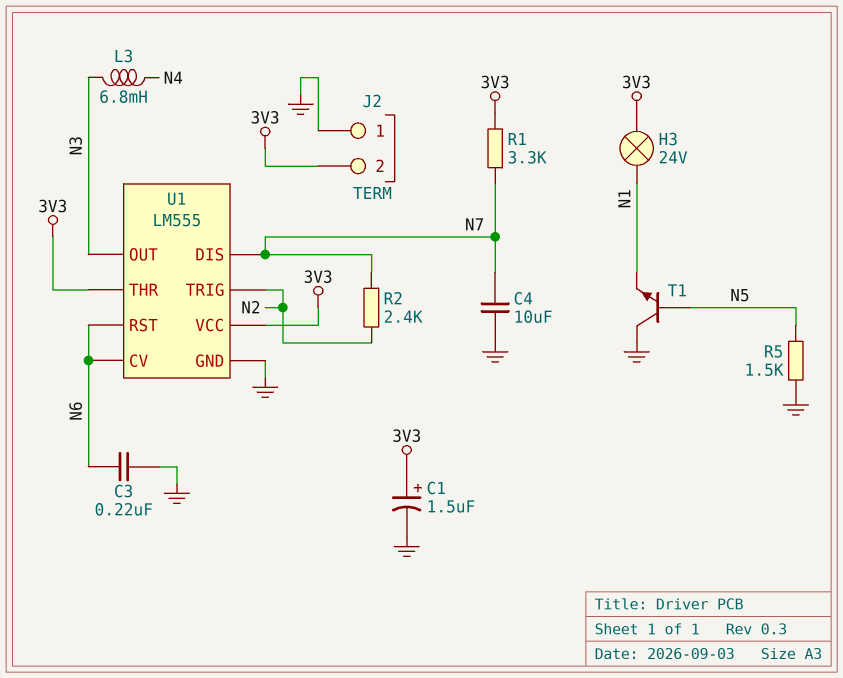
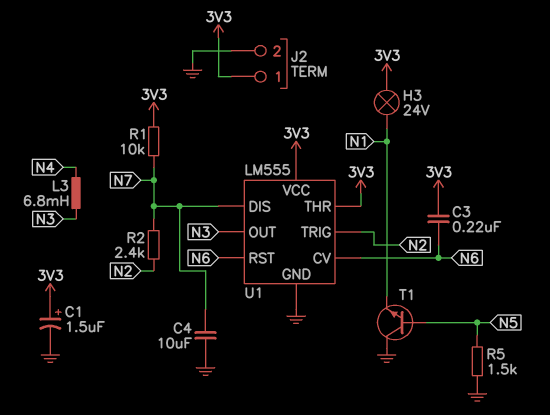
C3: 220nF (GND, N6) -> 220nF (3V3, N6)
J2 pin 1: GND -> 3V3
J2 pin 2: 3V3 -> GND
R1: 3.3k (3V3, N7) -> 10k (3V3, N7)

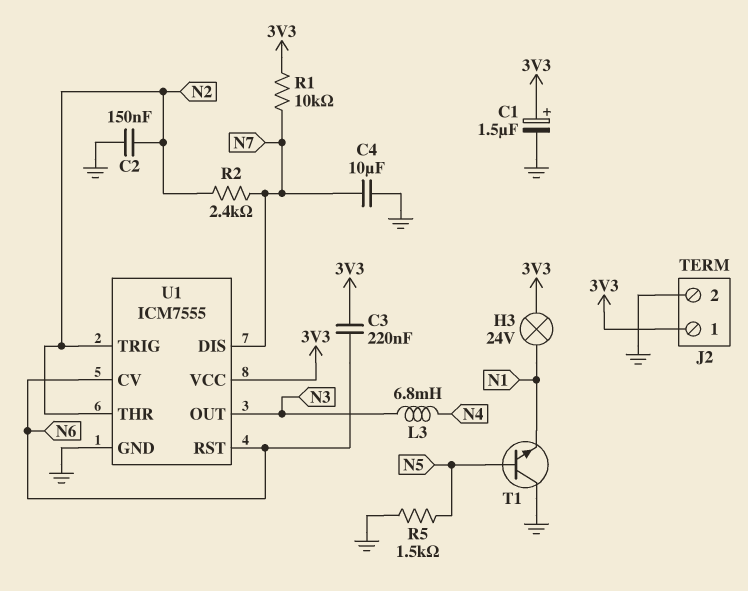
C2: none -> 150nF (GND, N2)
U1: LM555 -> ICM7555
U1 pin THR: 3V3 -> N2

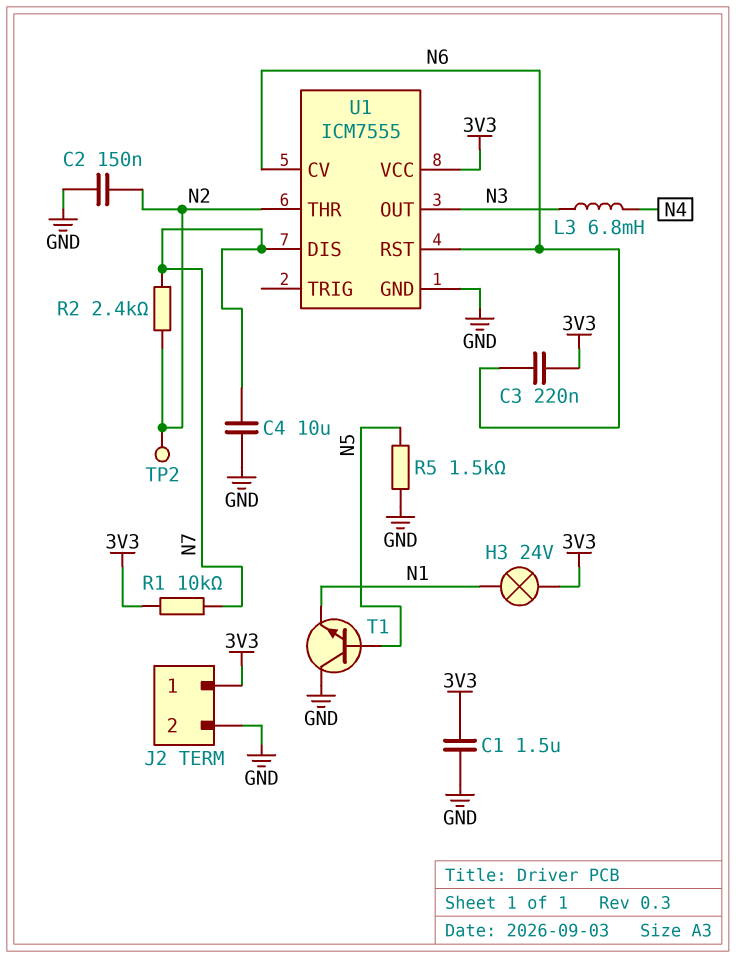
C1: 1.5uF (plus 3V3, minus GND) -> 1.5uF (3V3, GND)
TP2: none -> test point (N2)
U1 pin TRIG: N2 -> none

